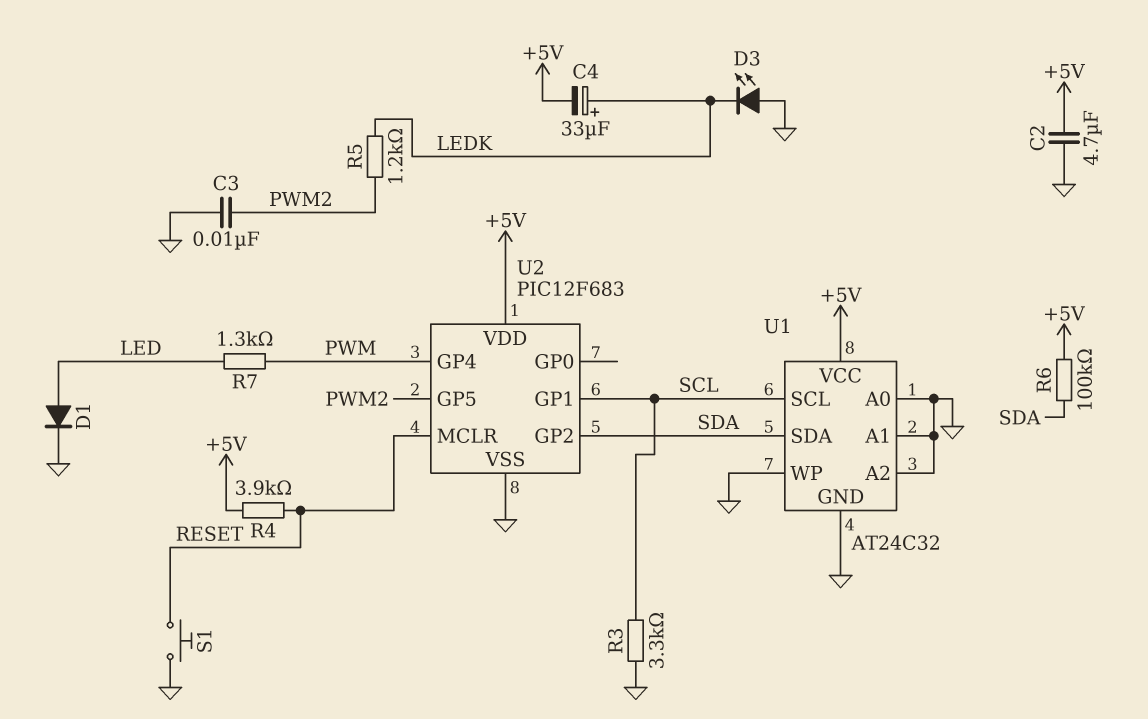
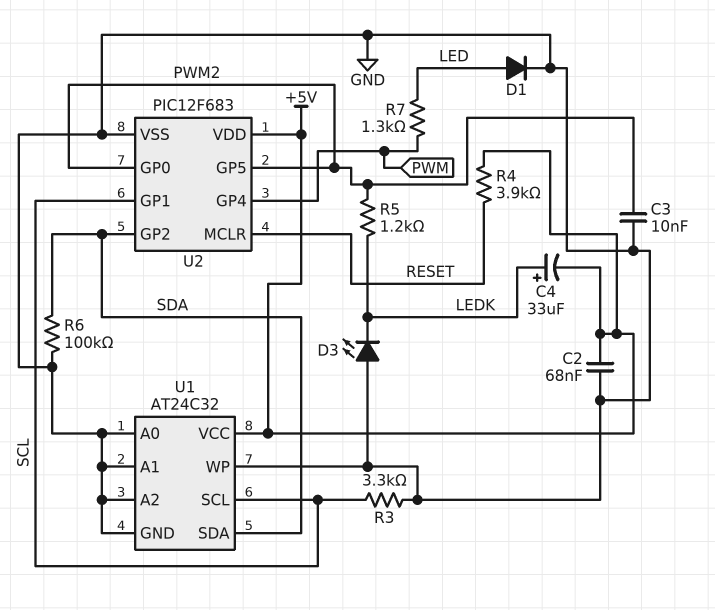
C2: 4.7uF (+5V, GND) -> 68nF (+5V, GND)
R6: 100k (+5V, SDA) -> 100k (GND, SDA)
S1: button (GND, RESET) -> none
U2 pin GP0: none -> PWM2

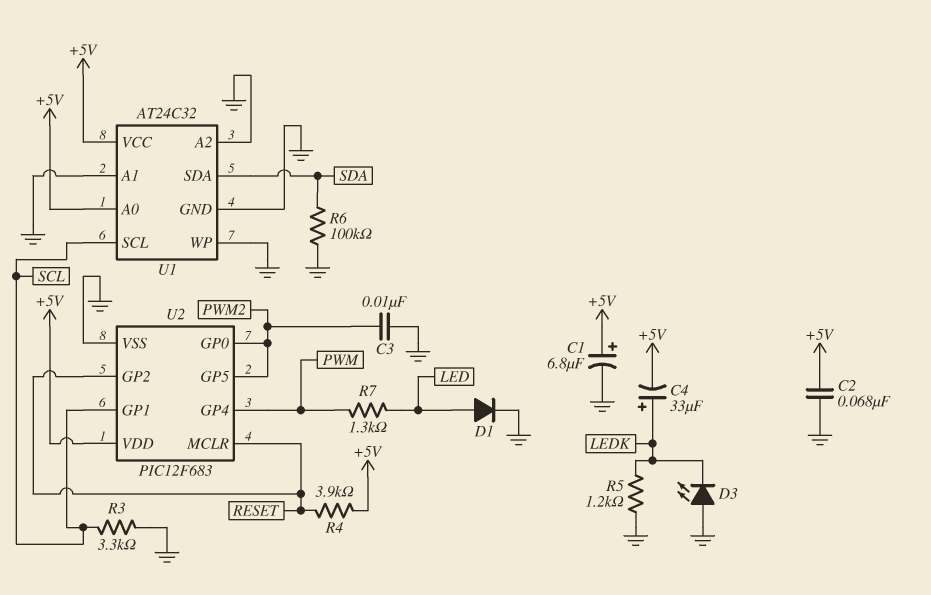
C1: none -> 6.8uF (plus +5V, minus GND)
R5: 1.2k (LEDK, PWM2) -> 1.2k (GND, LEDK)
U1 pin A0: GND -> +5V
U2 pin GP2: SDA -> RESET

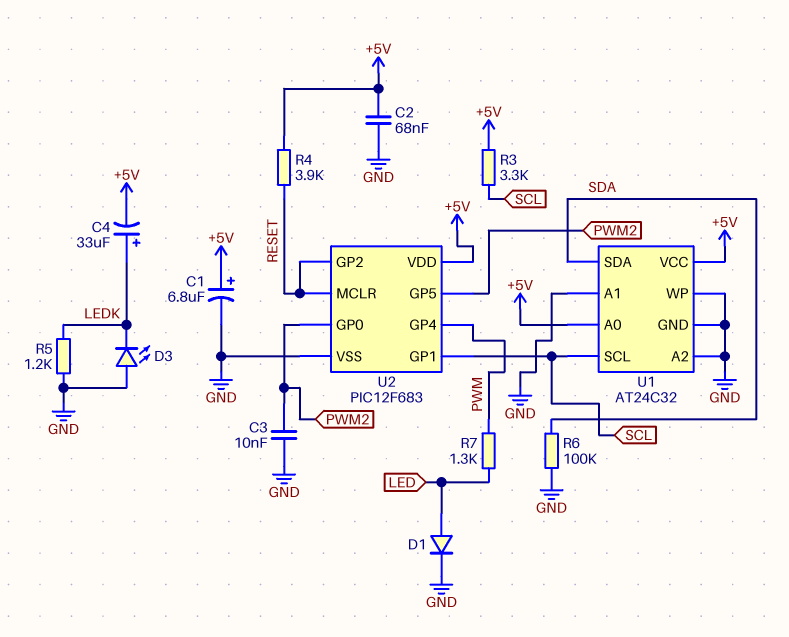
R3: 3.3k (GND, SCL) -> 3.3k (+5V, SCL)

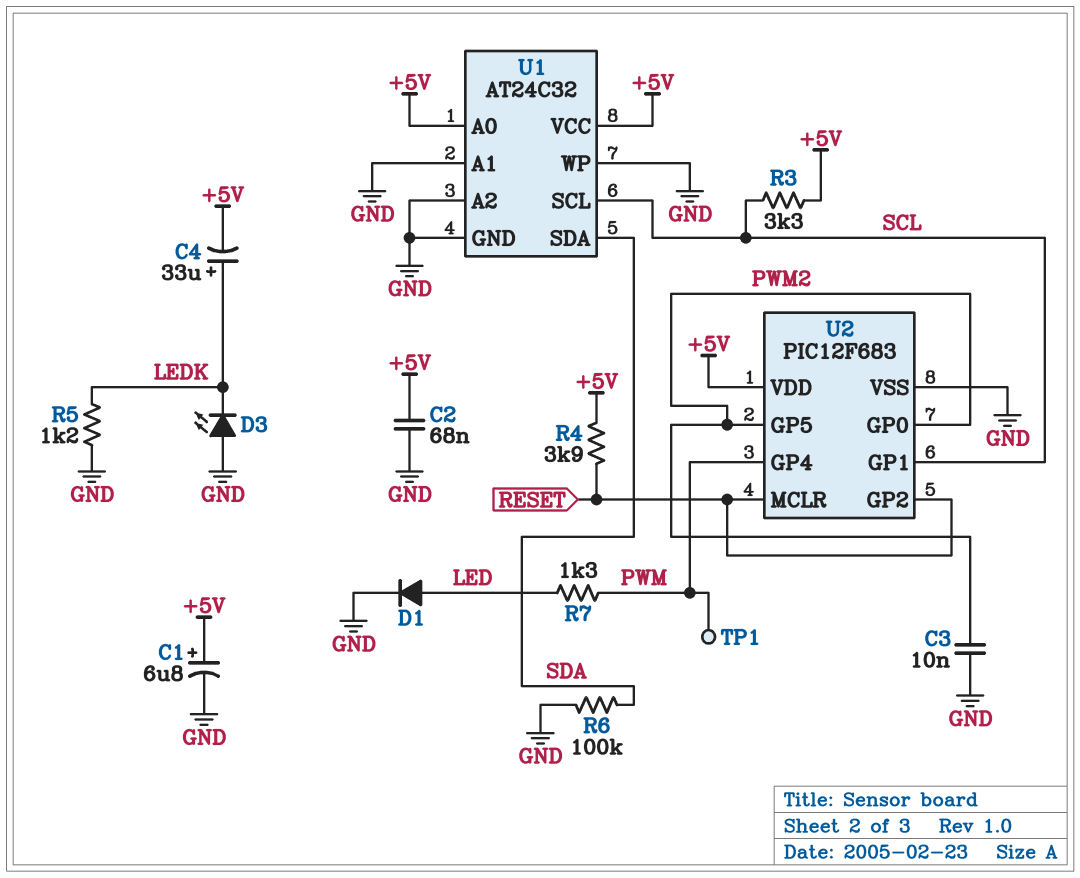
TP1: none -> test point (PWM)

